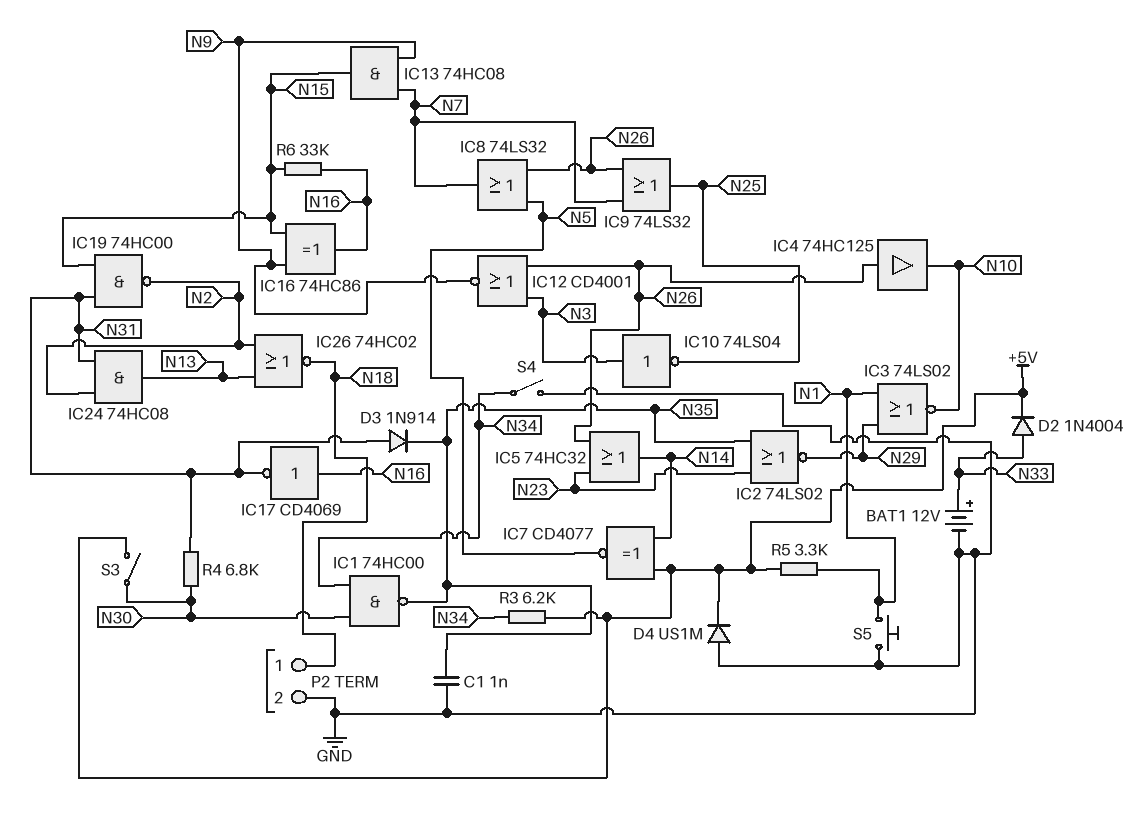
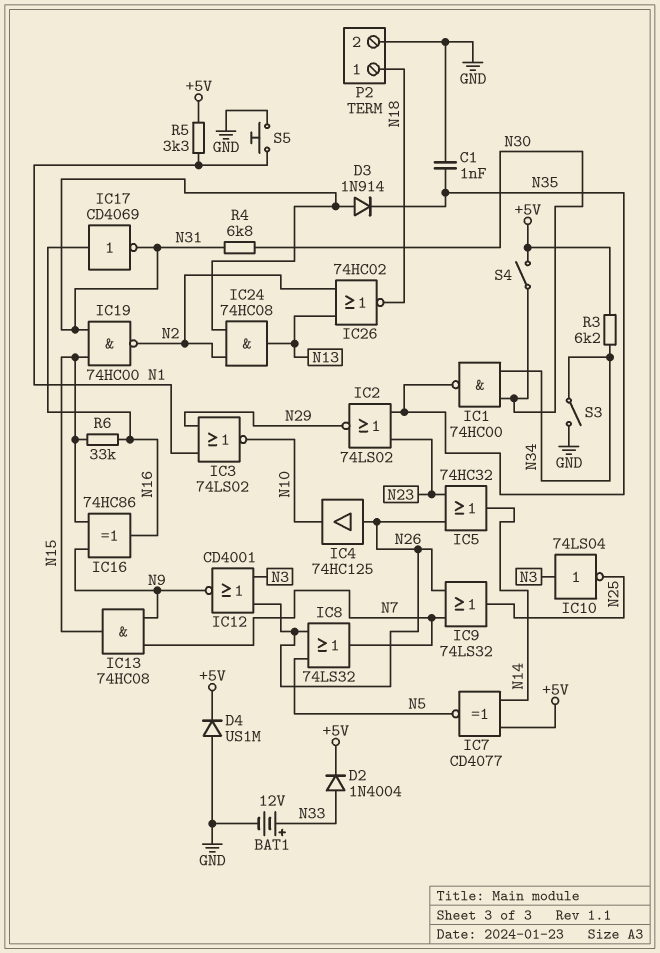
S3: switch (+5V, N30) -> switch (GND, N34)
S4: switch (GND, N34) -> switch (+5V, N30)

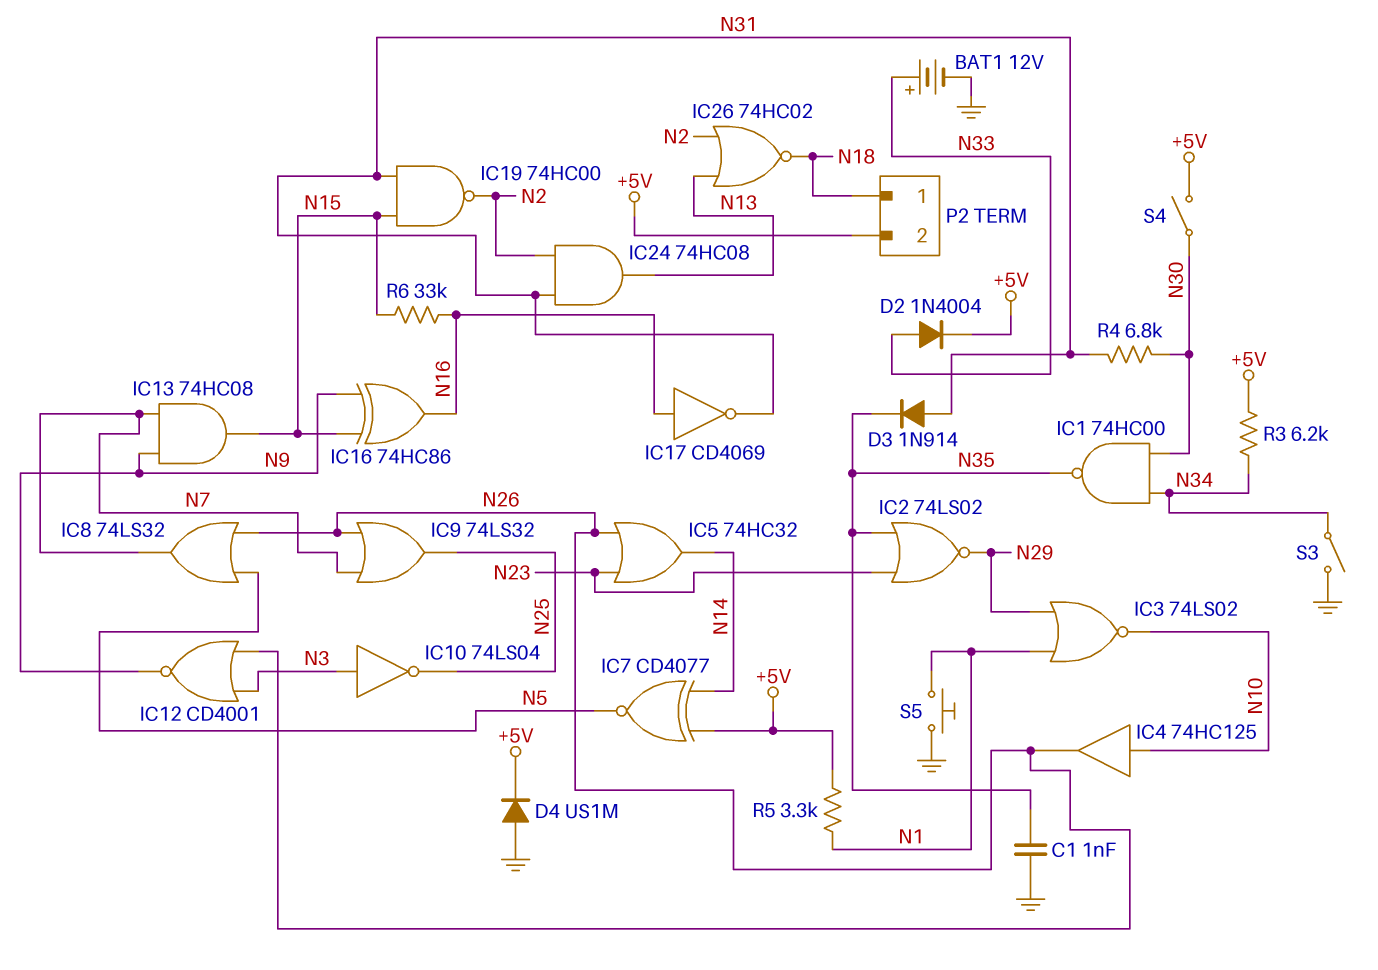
IC4: buffer 74HC125 (in N26, out N10) -> buffer 74HC125 (in N10, out N26)
P2 pin 2: GND -> +5V

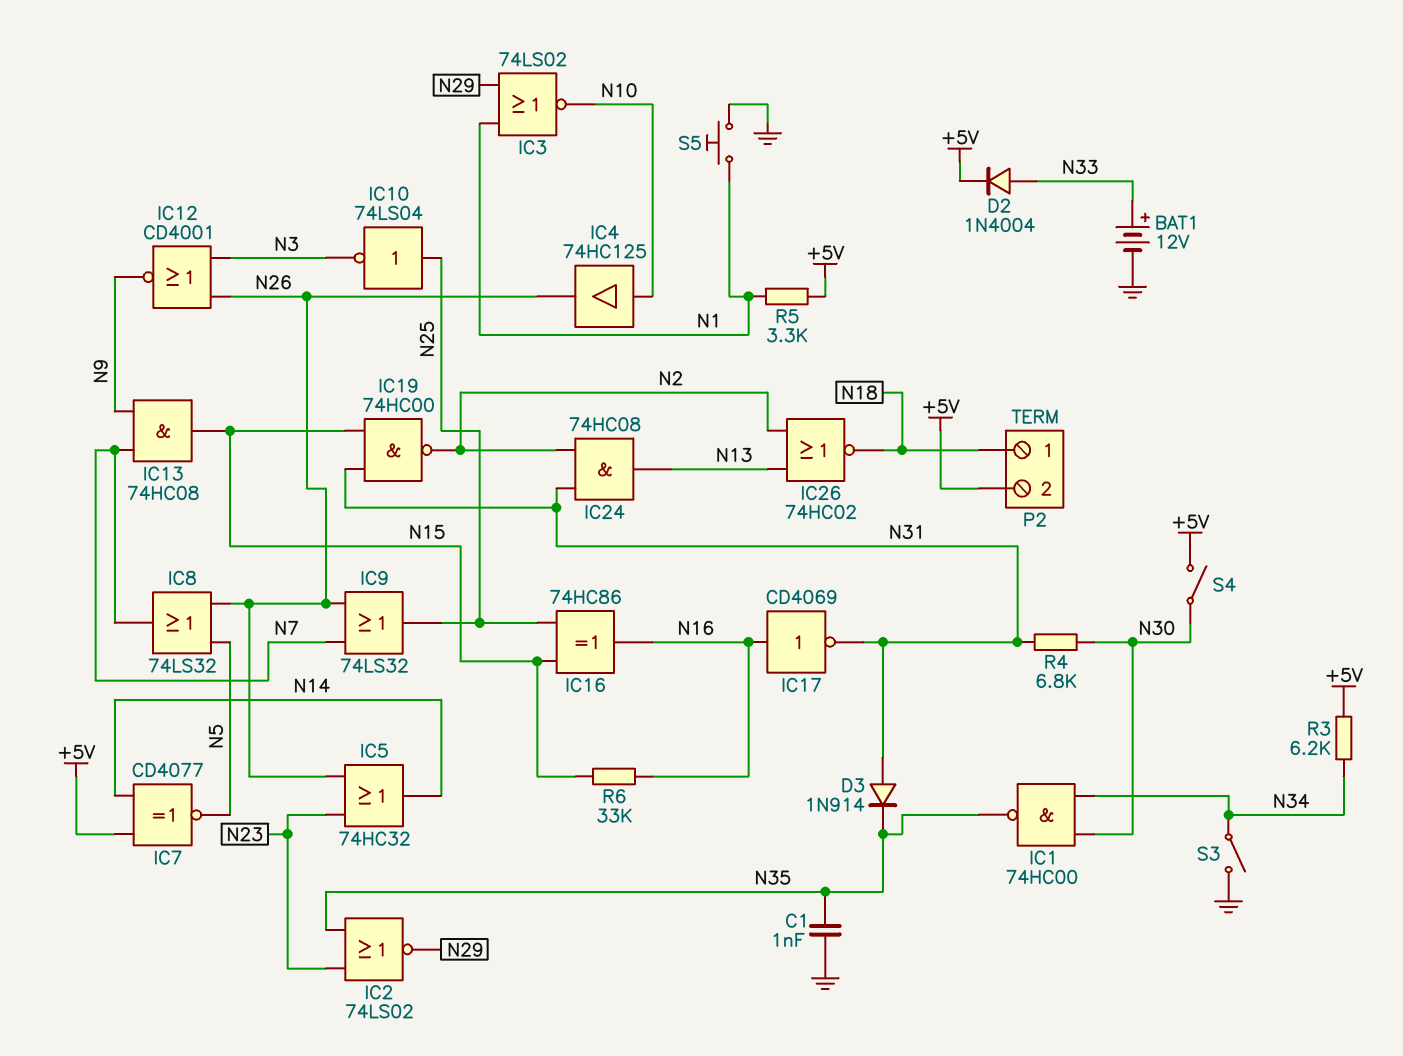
D4: diode US1M (A GND, K +5V) -> none
IC10: NOT 74LS04 (in N3, out N25) -> NOT 74LS04 (in N25, out N3)
IC16: XOR 74HC86 (in N9, in N15, out N16) -> XOR 74HC86 (in N15, in N25, out N16)

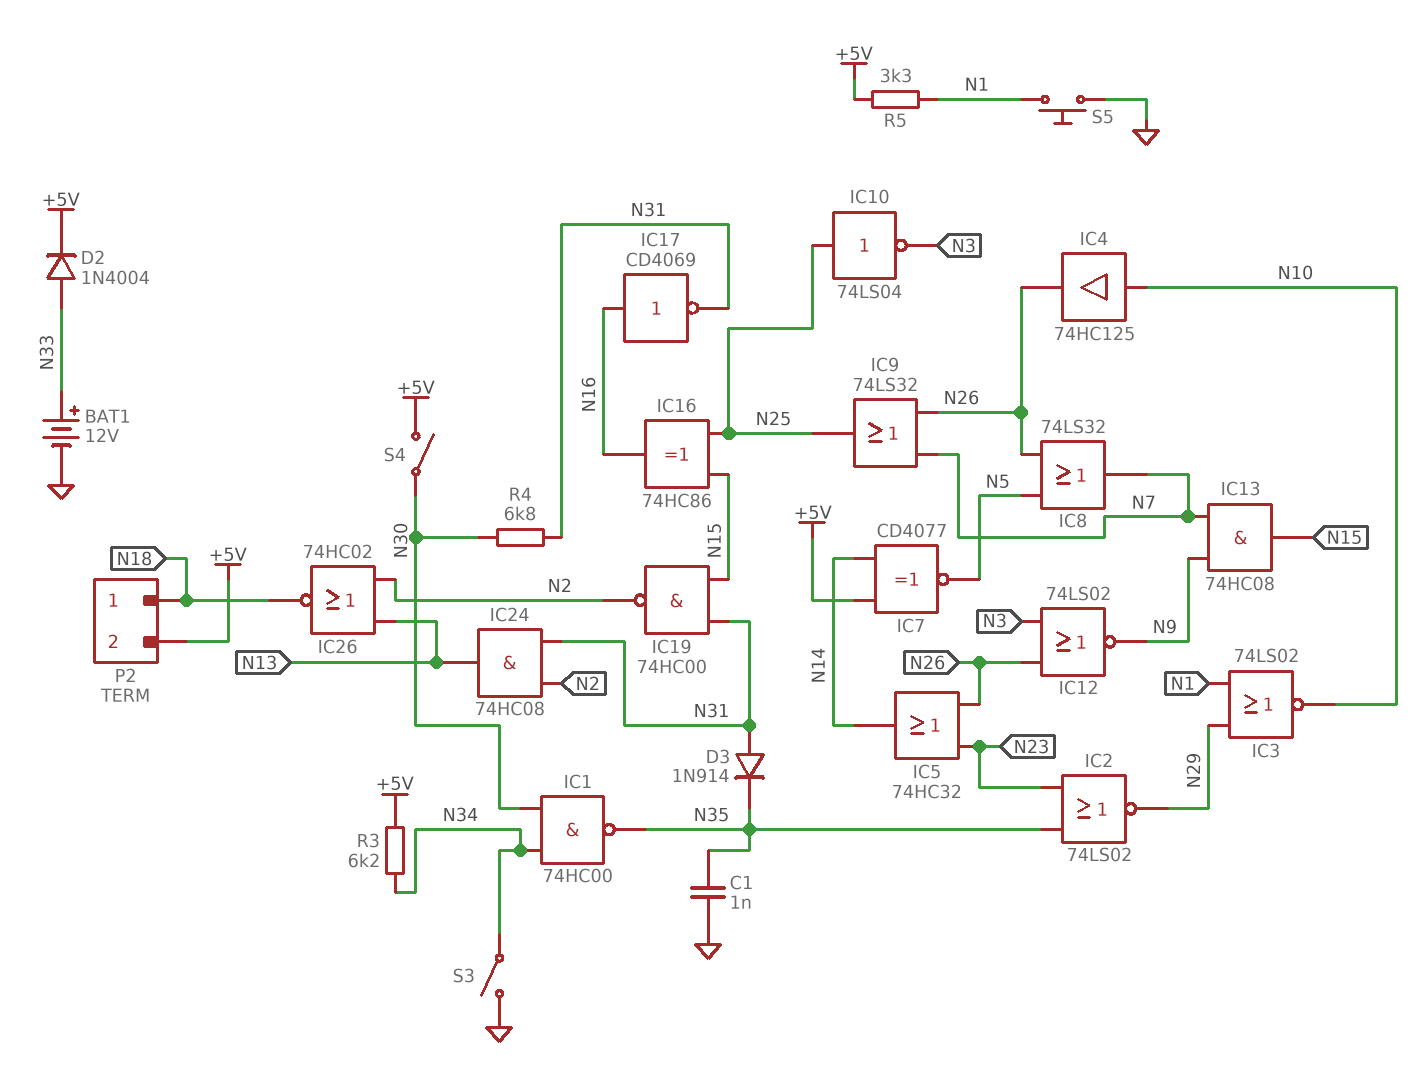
IC12: NOR CD4001 (in N3, in N26, out N9) -> NOR 74LS02 (in N3, in N26, out N9)
R6: 33k (N15, N16) -> none

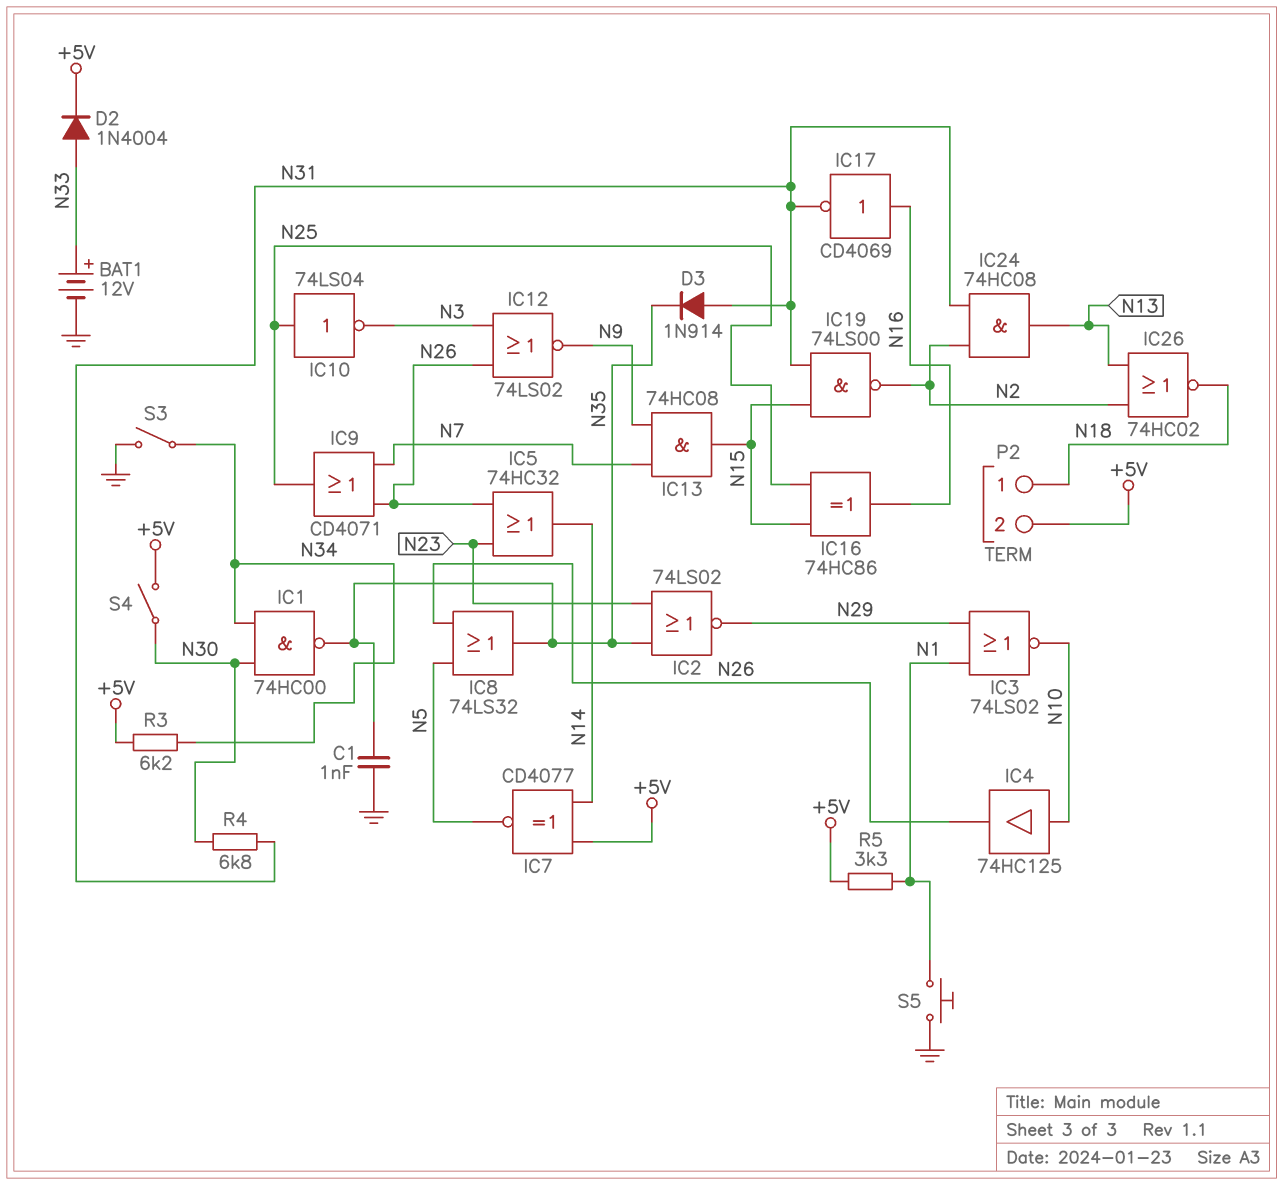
IC8: OR 74LS32 (in N5, in N26, out N7) -> OR 74LS32 (in N5, in N26, out N35)
IC9: OR 74LS32 (in N7, in N26, out N25) -> OR CD4071 (in N7, in N26, out N25)
IC19: NAND 74HC00 (in N15, in N31, out N2) -> NAND 74LS00 (in N15, in N31, out N2)

